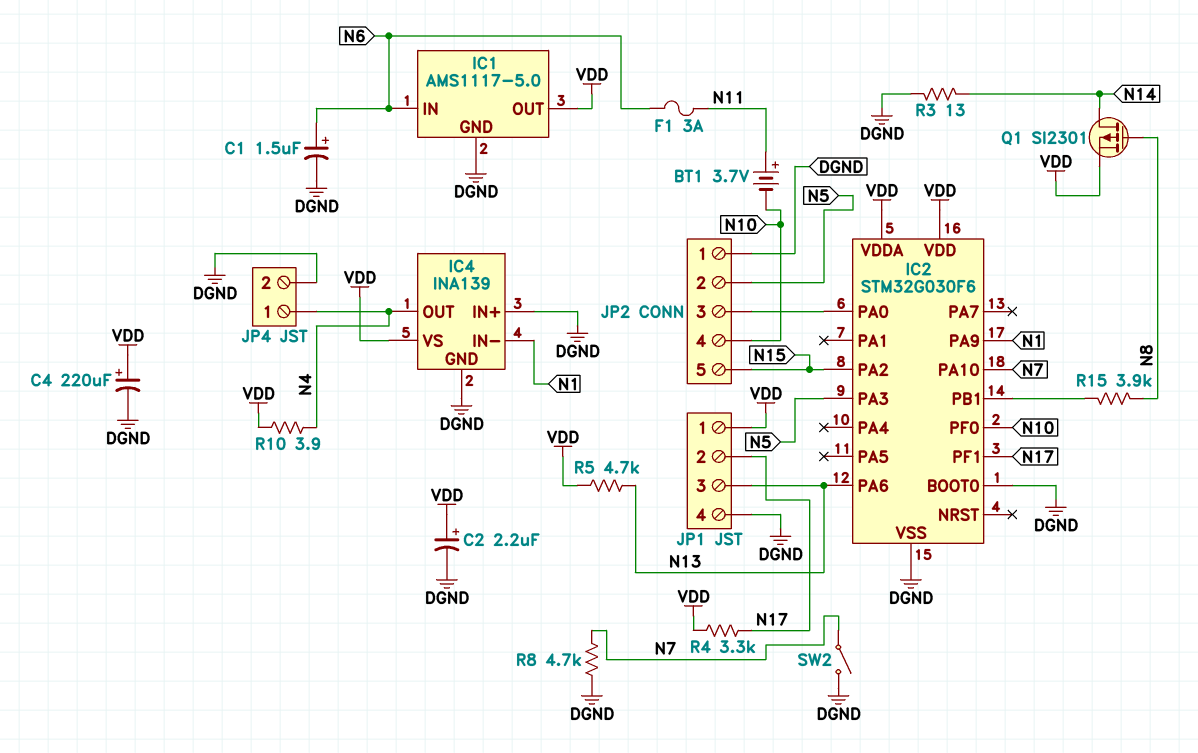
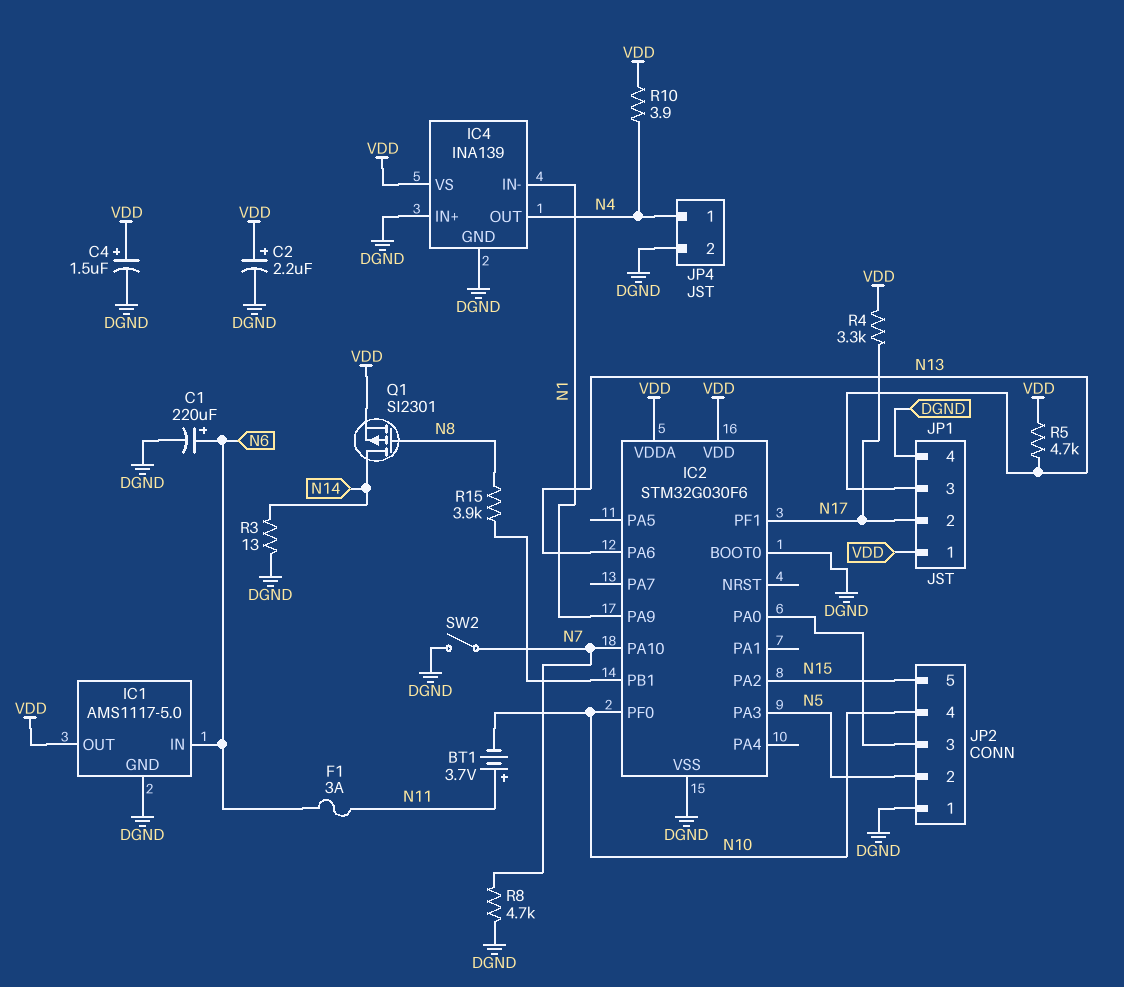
C1: 1.5uF (plus N6, minus DGND) -> 220uF (plus N6, minus DGND)
C4: 220uF (plus VDD, minus DGND) -> 1.5uF (plus VDD, minus DGND)

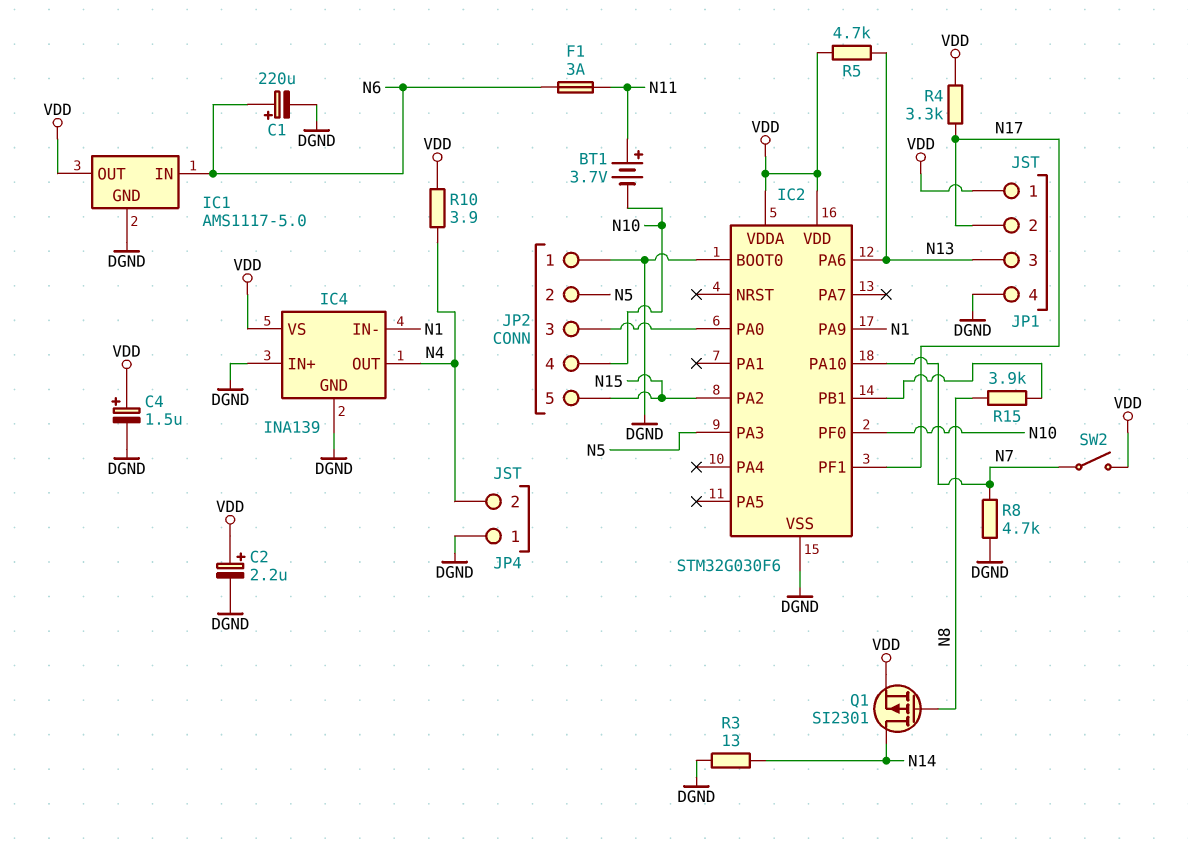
JP4 pin 1: N4 -> DGND
JP4 pin 2: DGND -> N4
SW2: switch (DGND, N7) -> switch (N7, VDD)

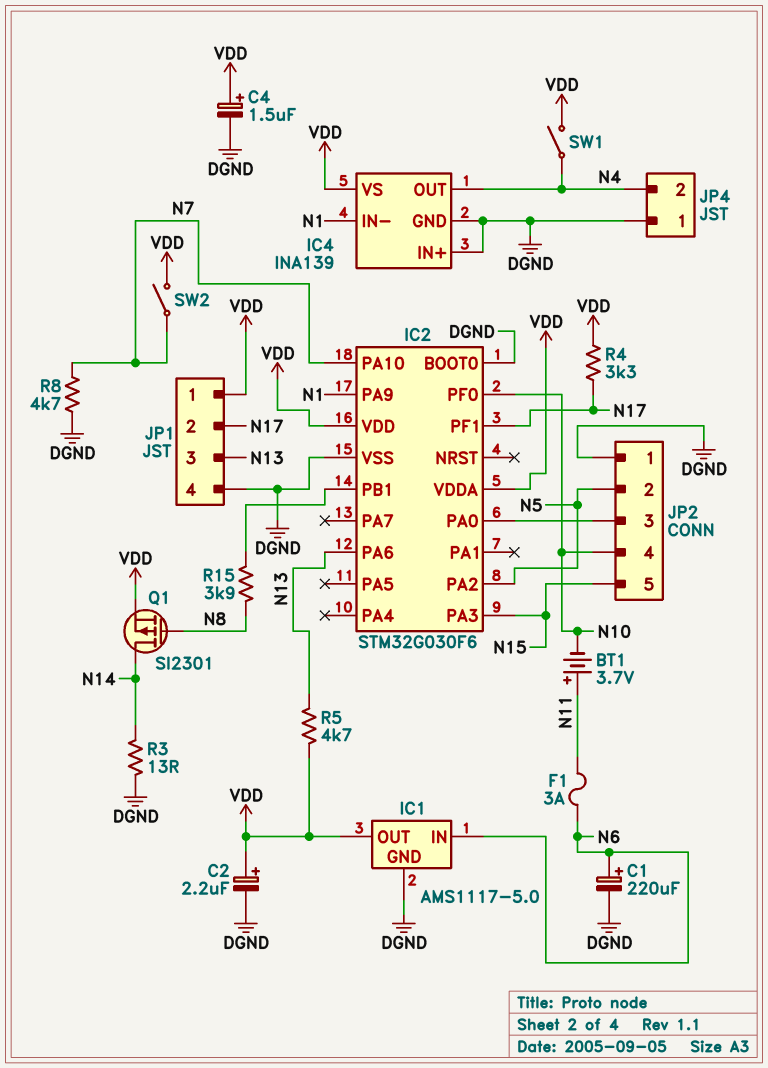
IC2 pin PA2: N15 -> N5
IC2 pin PA3: N5 -> N15
R10: 3.9 (N4, VDD) -> none
SW1: none -> switch (N4, VDD)

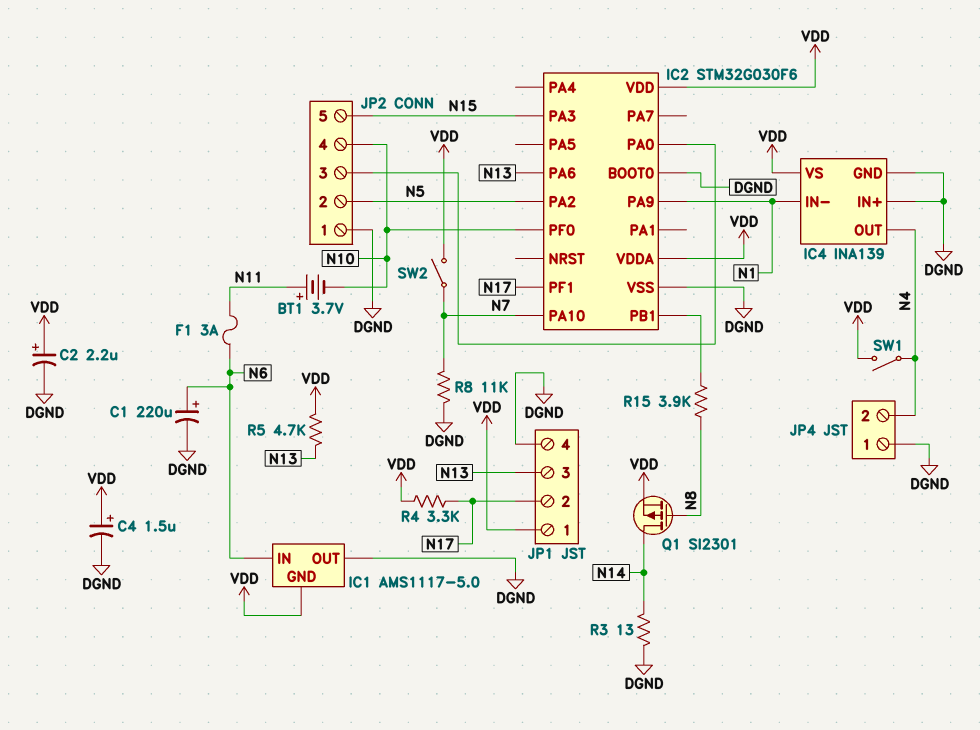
IC1 pin GND: DGND -> VDD
IC1 pin OUT: VDD -> DGND
R8: 4.7k (DGND, N7) -> 11k (DGND, N7)

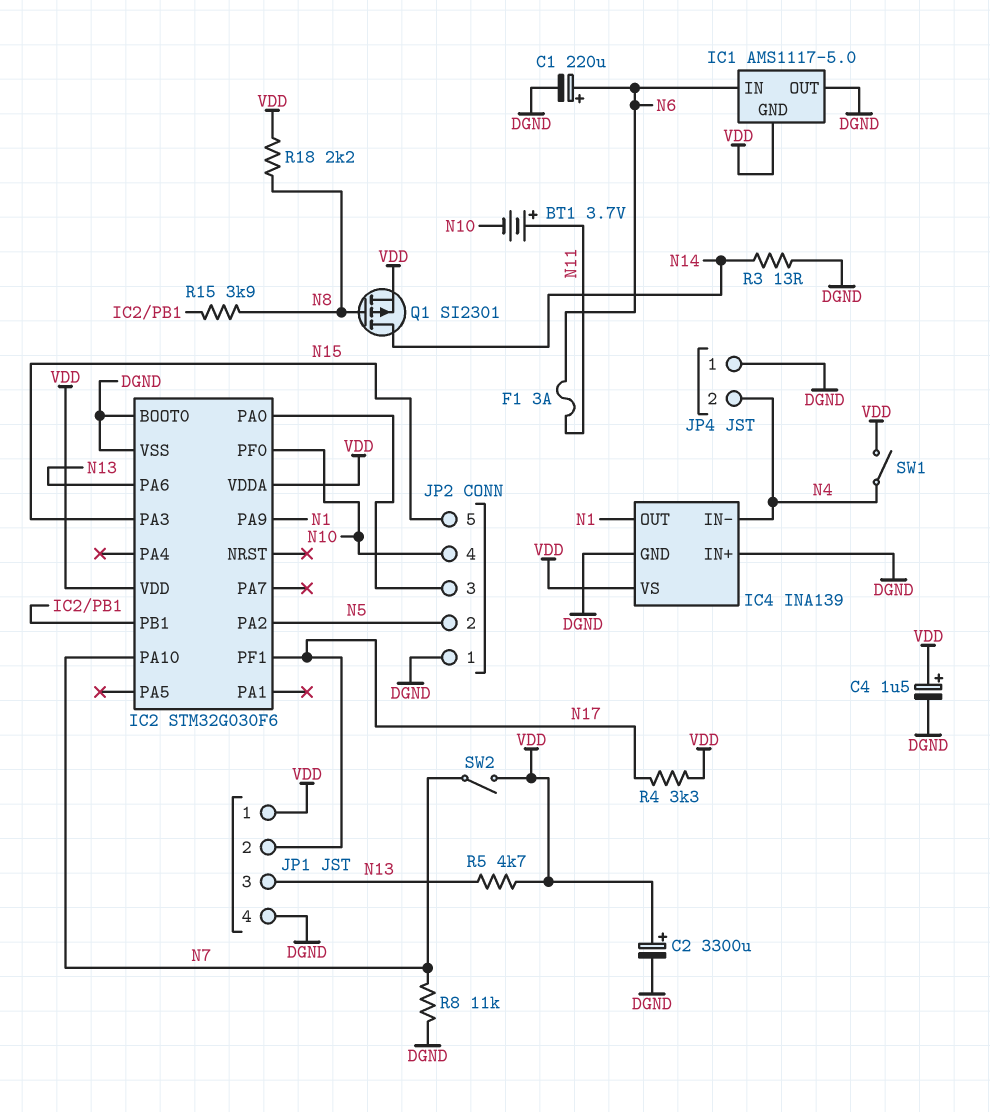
C2: 2.2uF (plus VDD, minus DGND) -> 3300uF (plus VDD, minus DGND)
IC4 pin IN-: N1 -> N4
IC4 pin OUT: N4 -> N1
R18: none -> 2.2k (N8, VDD)

